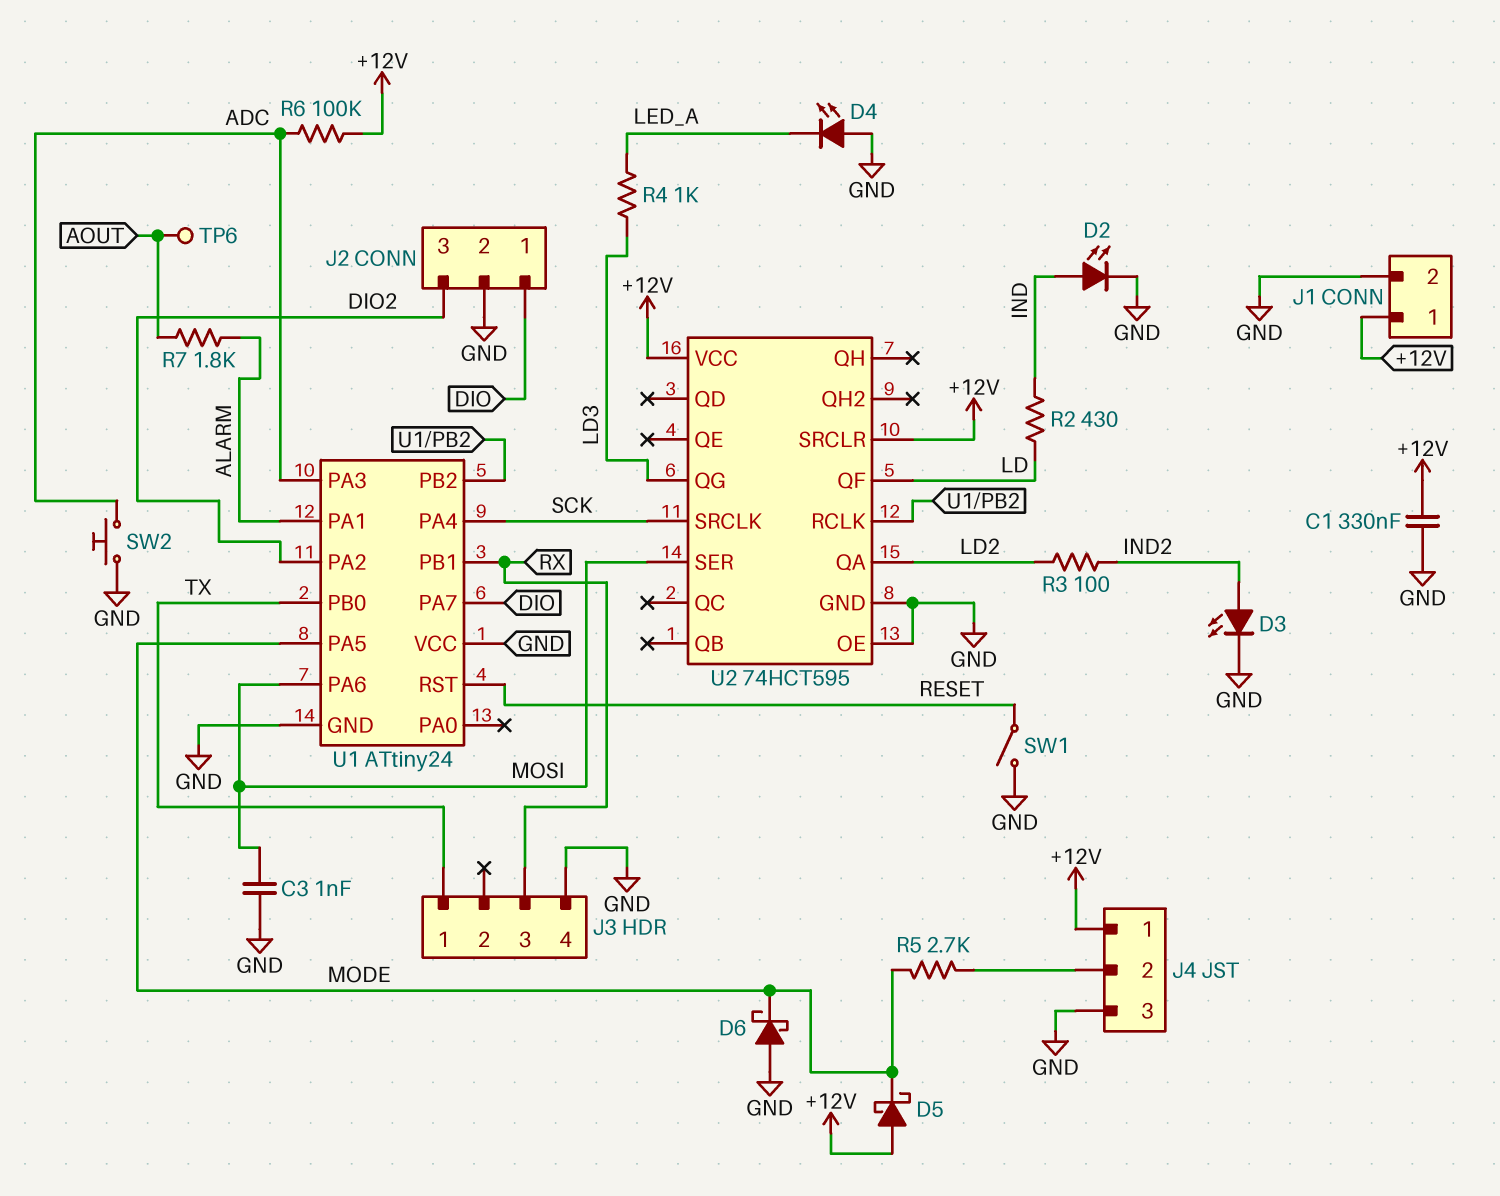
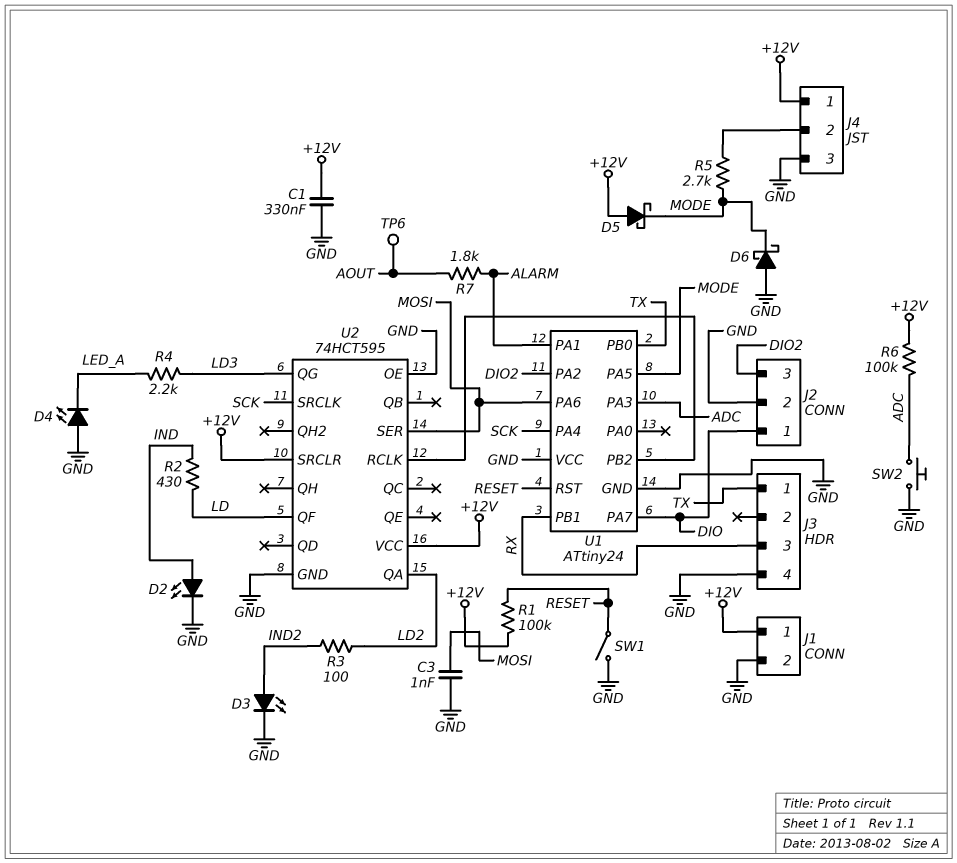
R1: none -> 100k (+12V, RESET)
R4: 1k (LD3, LED_A) -> 2.2k (LD3, LED_A)

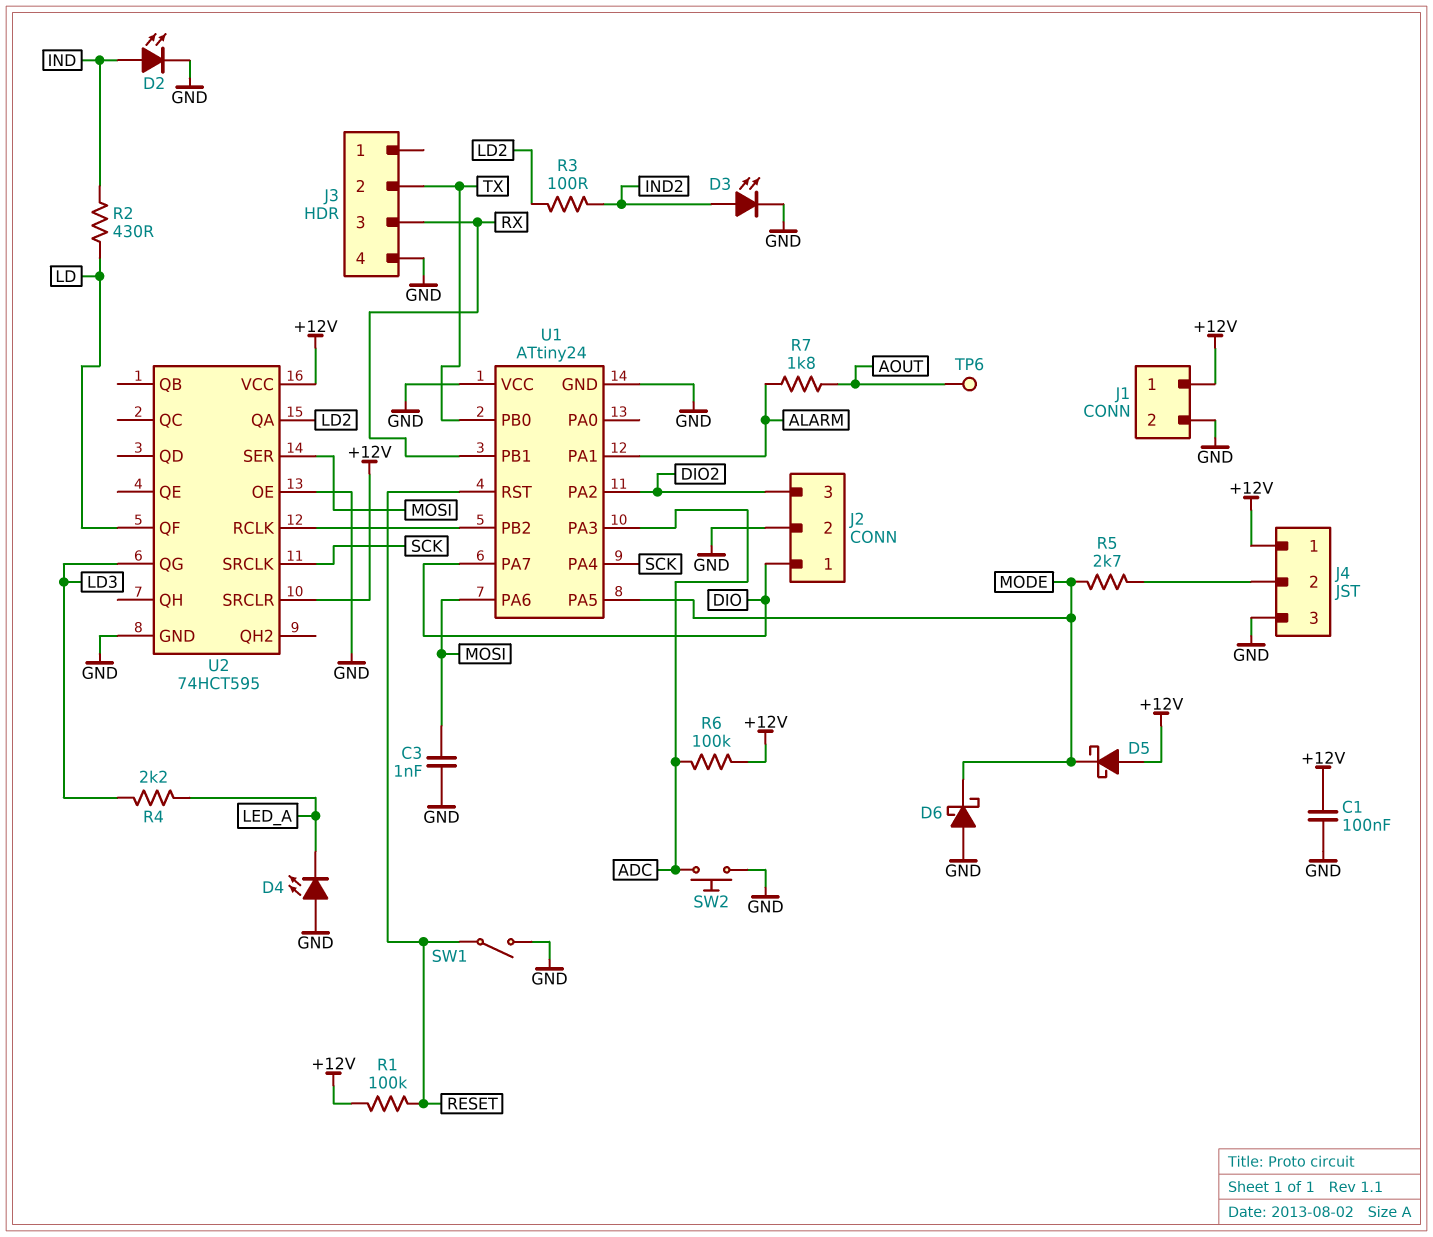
C1: 330nF (+12V, GND) -> 100nF (+12V, GND)
J3 pin 1: TX -> none
J3 pin 2: none -> TX

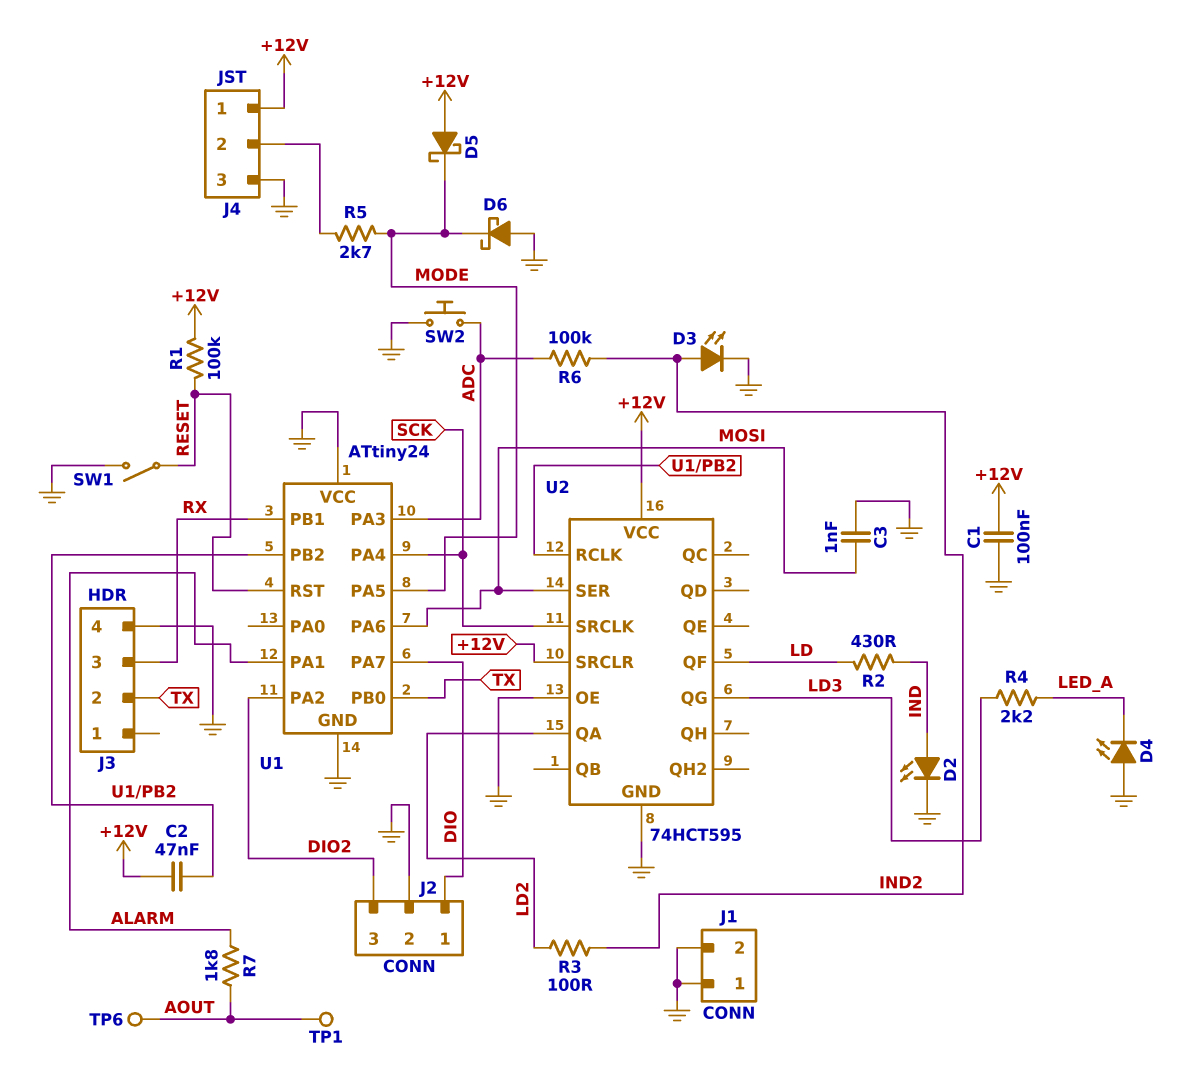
C2: none -> 47nF (+12V, U1/PB2)
J1 pin 1: +12V -> GND
R6: 100k (+12V, ADC) -> 100k (ADC, IND2)
TP1: none -> test point (AOUT)

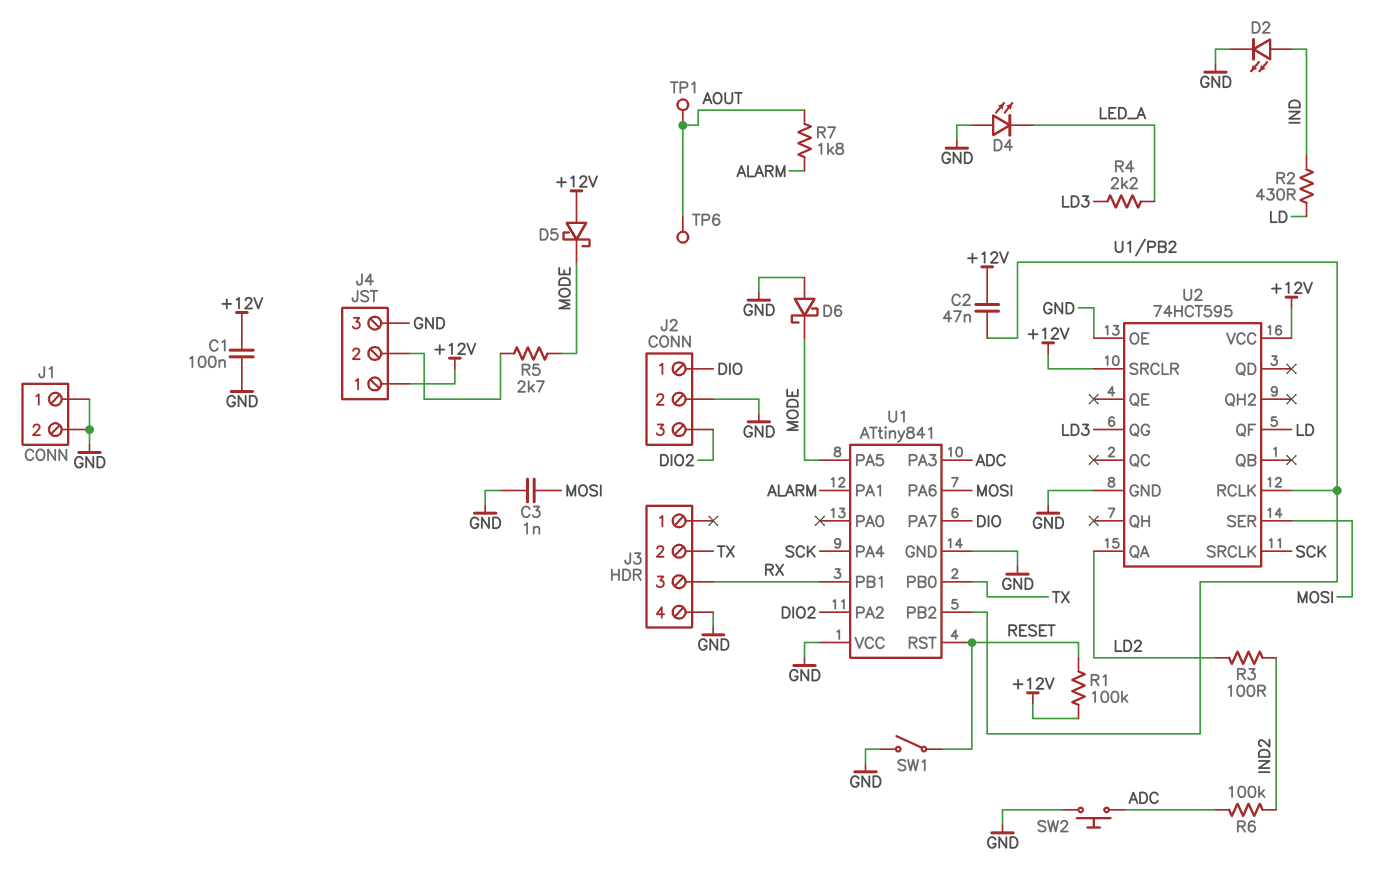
D3: LED (A IND2, K GND) -> none
U1: ATtiny24 -> ATtiny841

